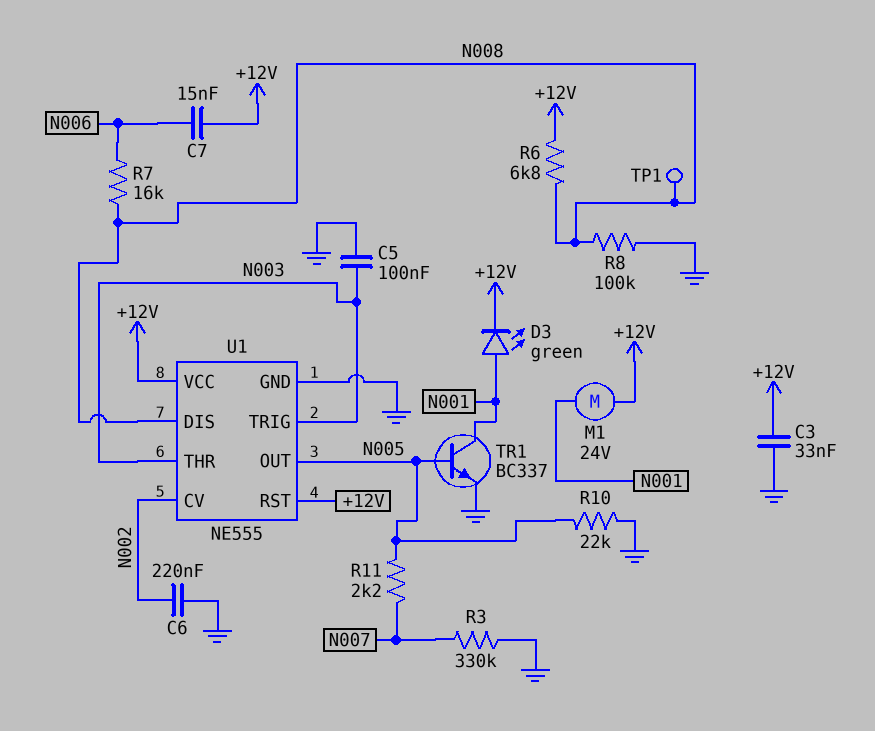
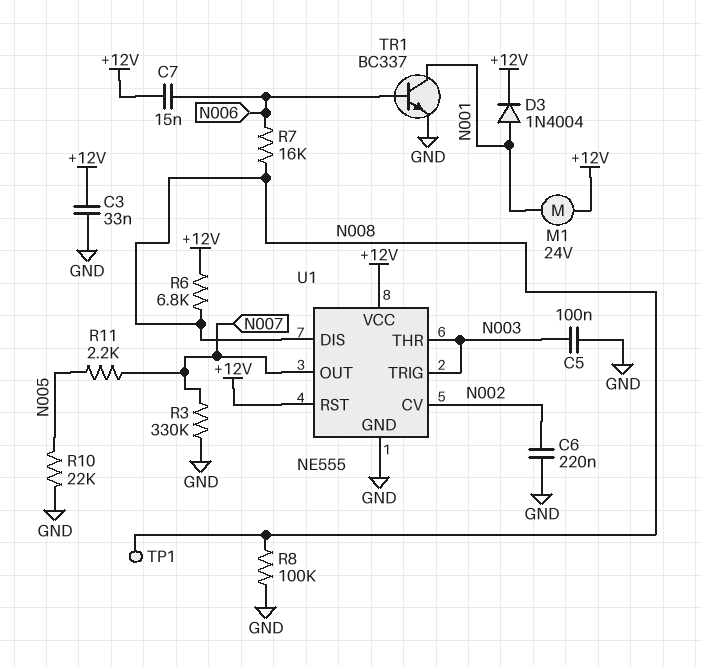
D3: LED green (A N001, K +12V) -> diode 1N4004 (A N001, K +12V)
TR1: NPN BC337 (B N005, C N001, E GND) -> NPN BC337 (B N006, C N001, E GND)
U1 pin OUT: N005 -> N007

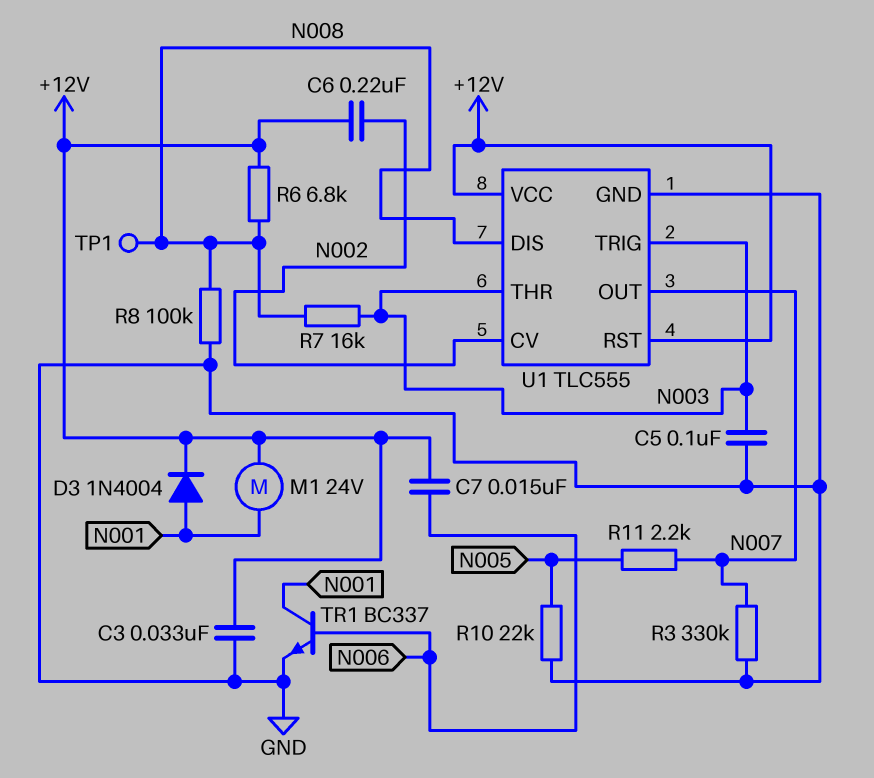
C6: 220nF (GND, N002) -> 220nF (+12V, N002)
R7: 16k (N006, N008) -> 16k (N003, N008)
U1: NE555 -> TLC555

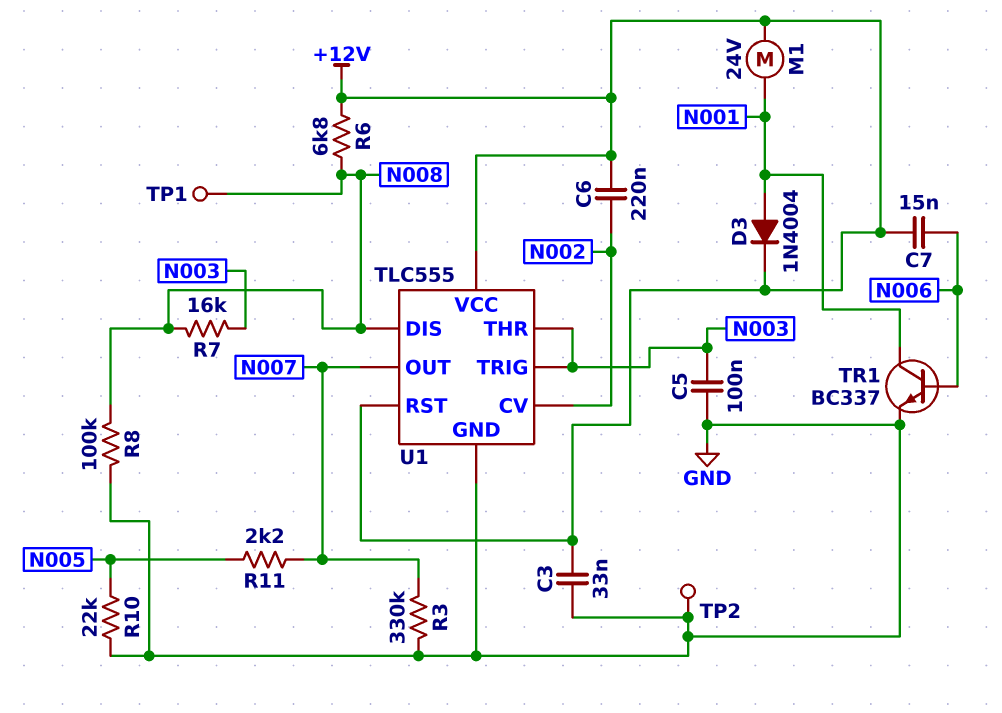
TP2: none -> test point (GND)

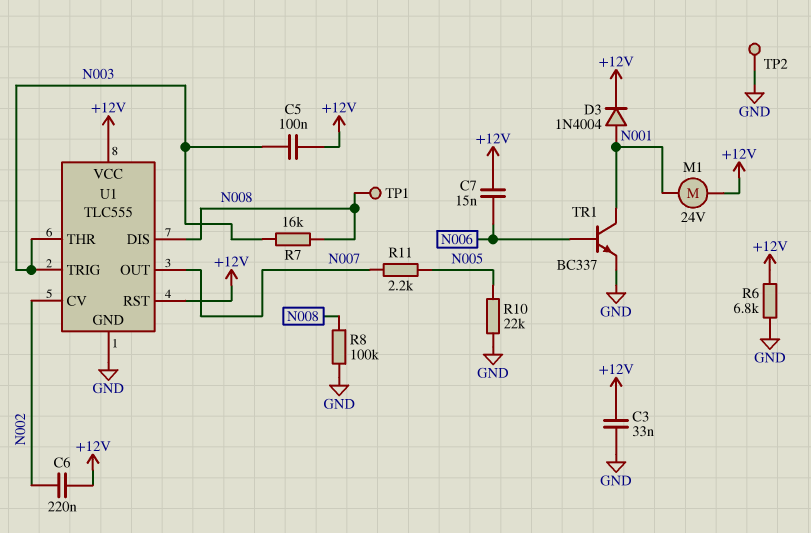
C5: 100nF (GND, N003) -> 100nF (+12V, N003)
R3: 330k (GND, N007) -> none
R6: 6.8k (+12V, N008) -> 6.8k (+12V, GND)

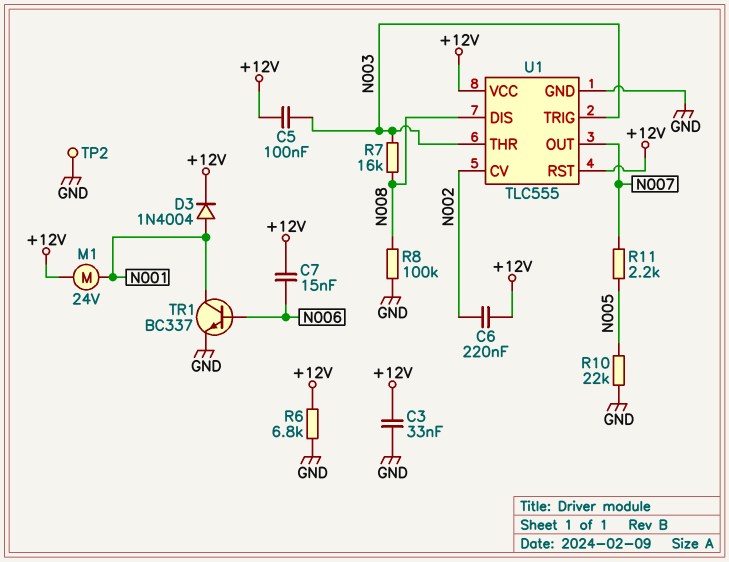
TP1: test point (N008) -> none

